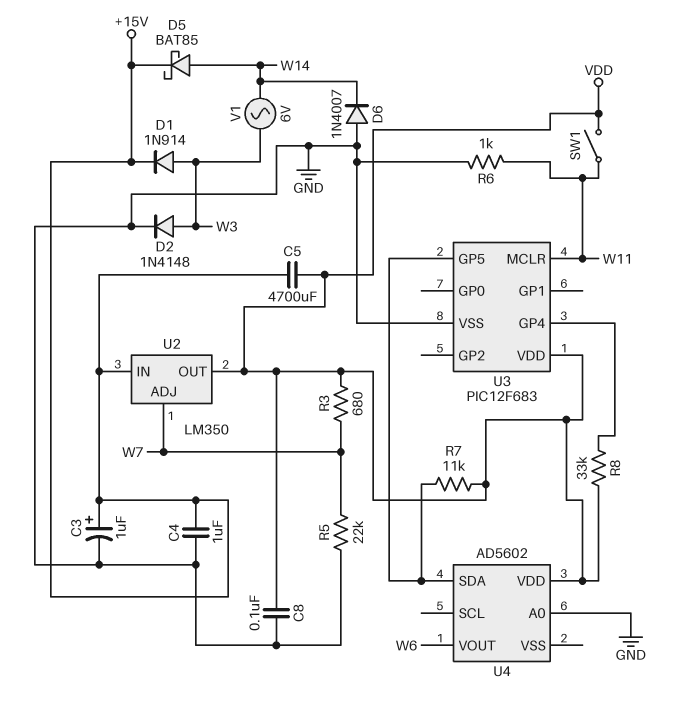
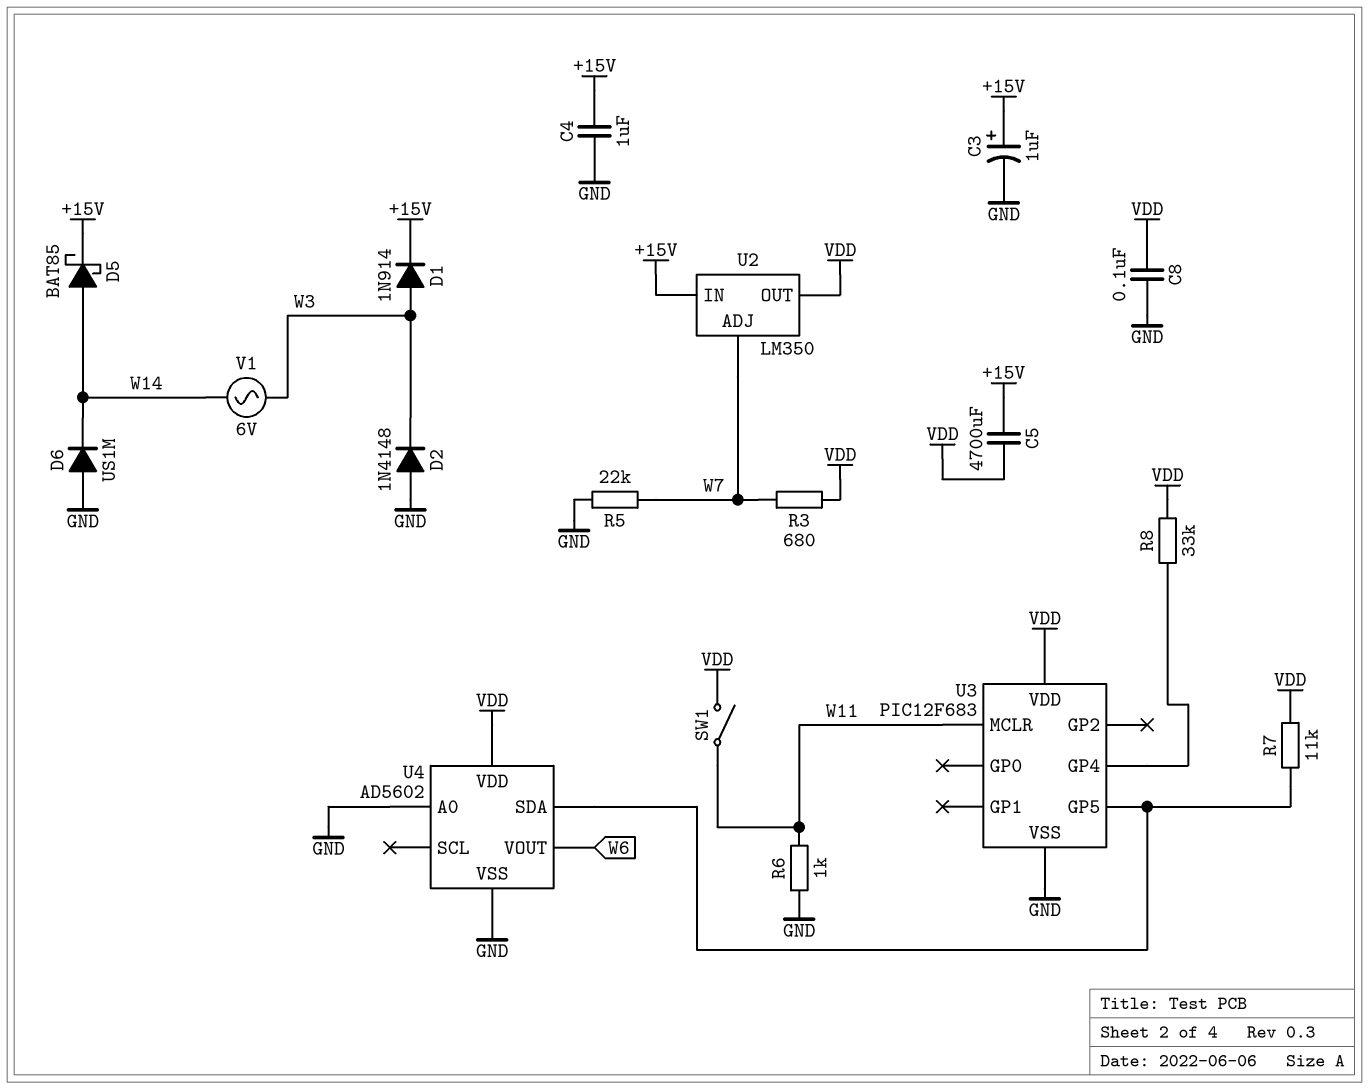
D2: diode 1N4148 (A W3, K GND) -> diode 1N4148 (A GND, K W3)
D6: diode 1N4007 (A GND, K W14) -> diode US1M (A GND, K W14)
U4 pin VSS: none -> GND

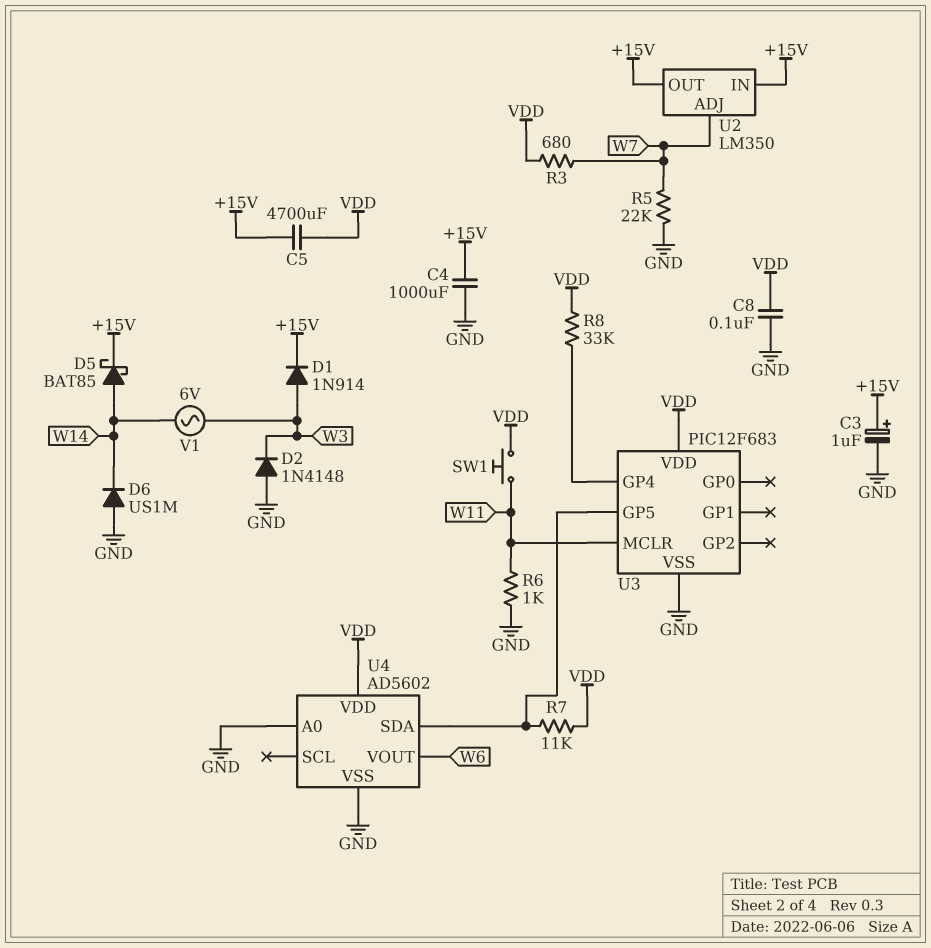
C4: 1uF (+15V, GND) -> 1000uF (+15V, GND)
SW1: switch (VDD, W11) -> button (VDD, W11)
U2 pin OUT: VDD -> +15V

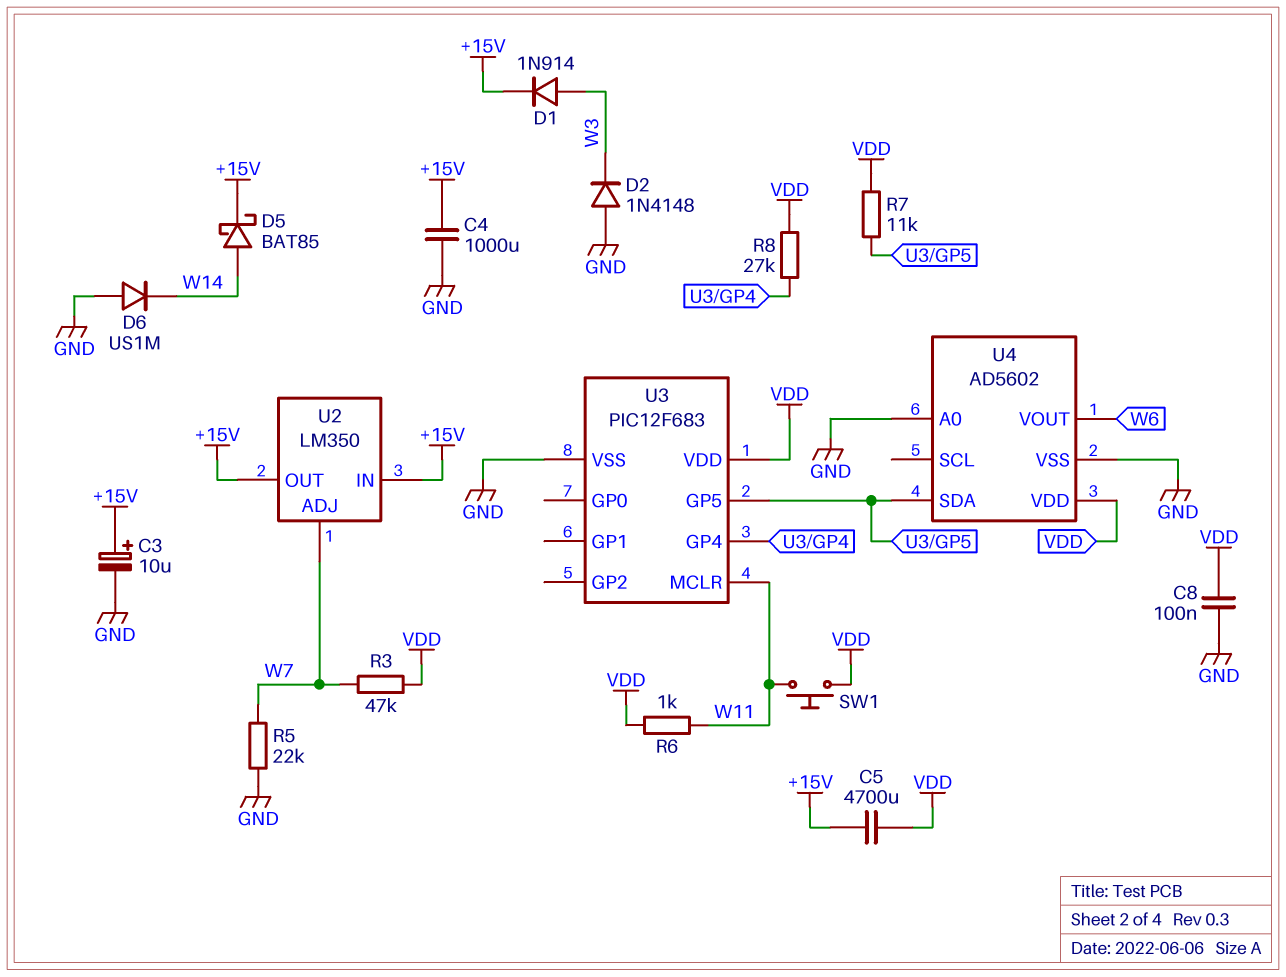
C3: 1uF (plus +15V, minus GND) -> 10uF (plus +15V, minus GND)
R3: 680 (VDD, W7) -> 47k (VDD, W7)
R6: 1k (GND, W11) -> 1k (VDD, W11)
R8: 33k (U3/GP4, VDD) -> 27k (U3/GP4, VDD)
V1: AC 6V (W3, W14) -> none

